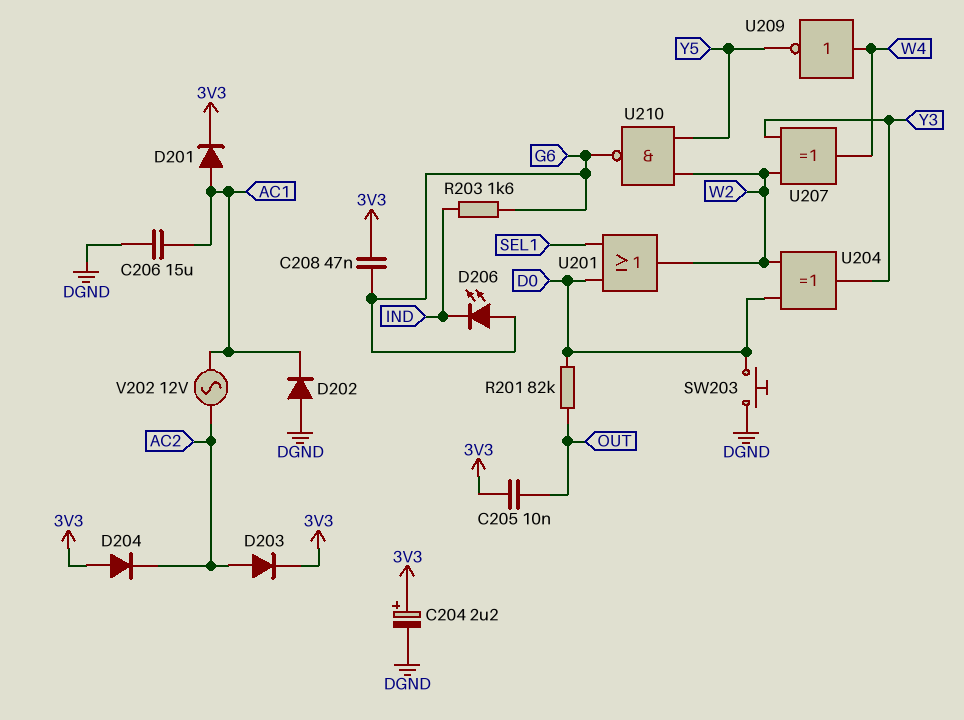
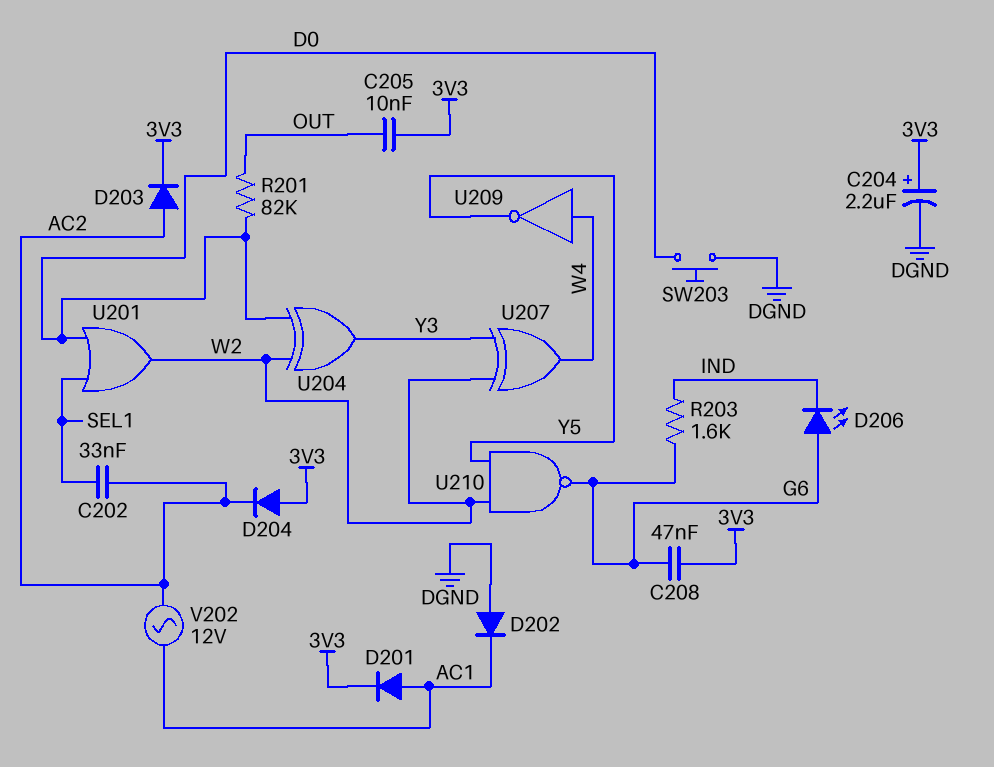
C202: none -> 33nF (AC2, SEL1)
C206: 15uF (AC1, DGND) -> none

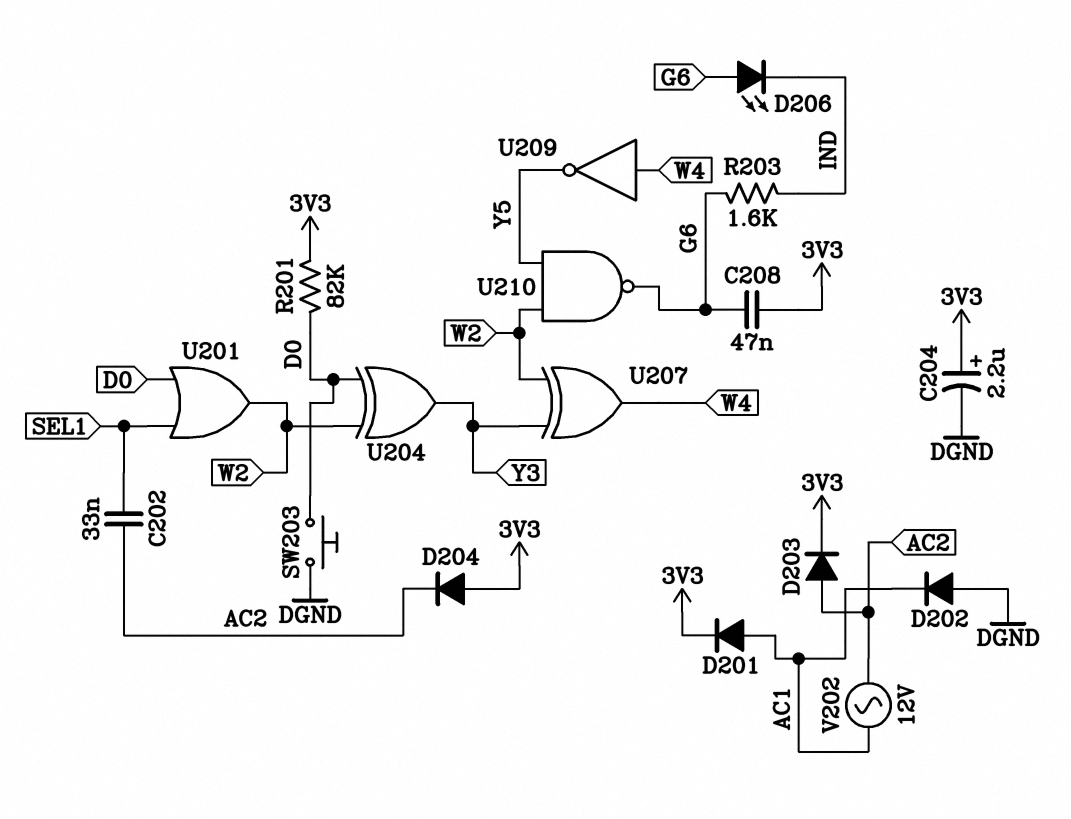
C205: 10nF (3V3, OUT) -> none
R201: 82k (D0, OUT) -> 82k (3V3, D0)

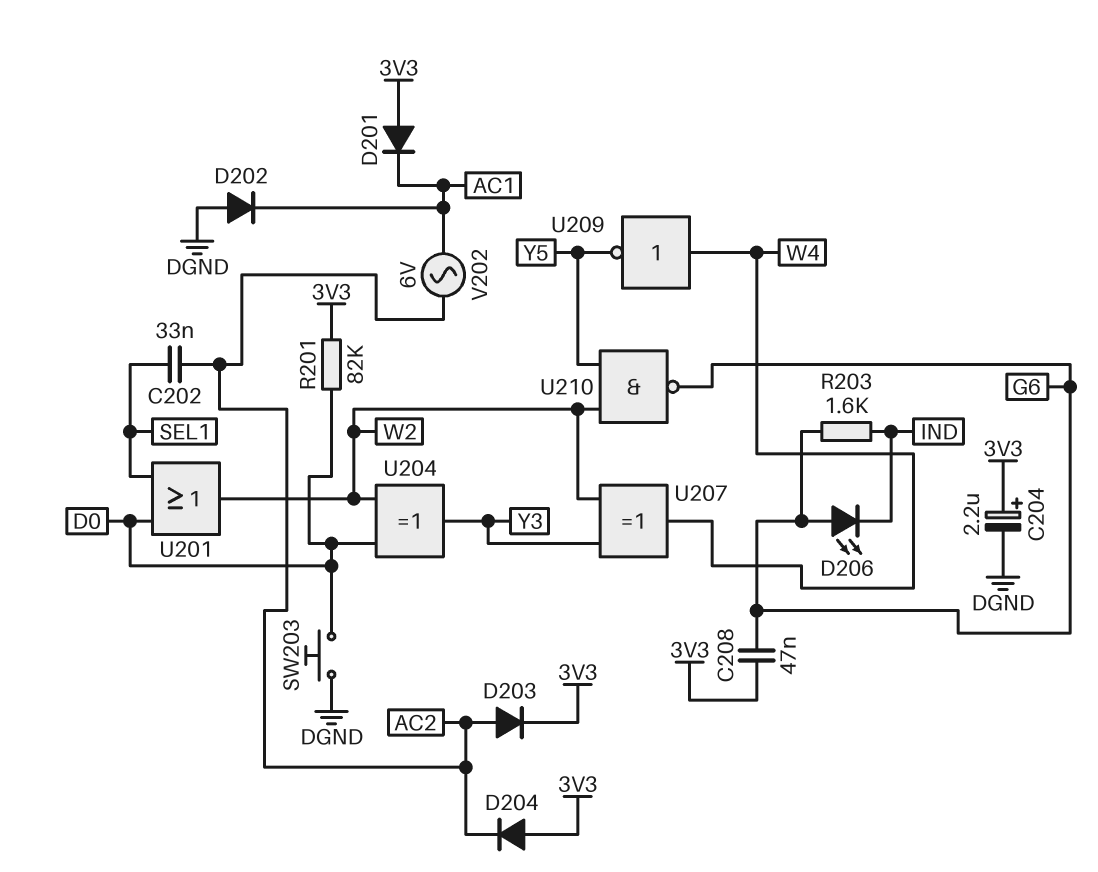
D201: diode (A AC1, K 3V3) -> diode (A 3V3, K AC1)
V202: AC 12V (AC1, AC2) -> AC 6V (AC1, AC2)

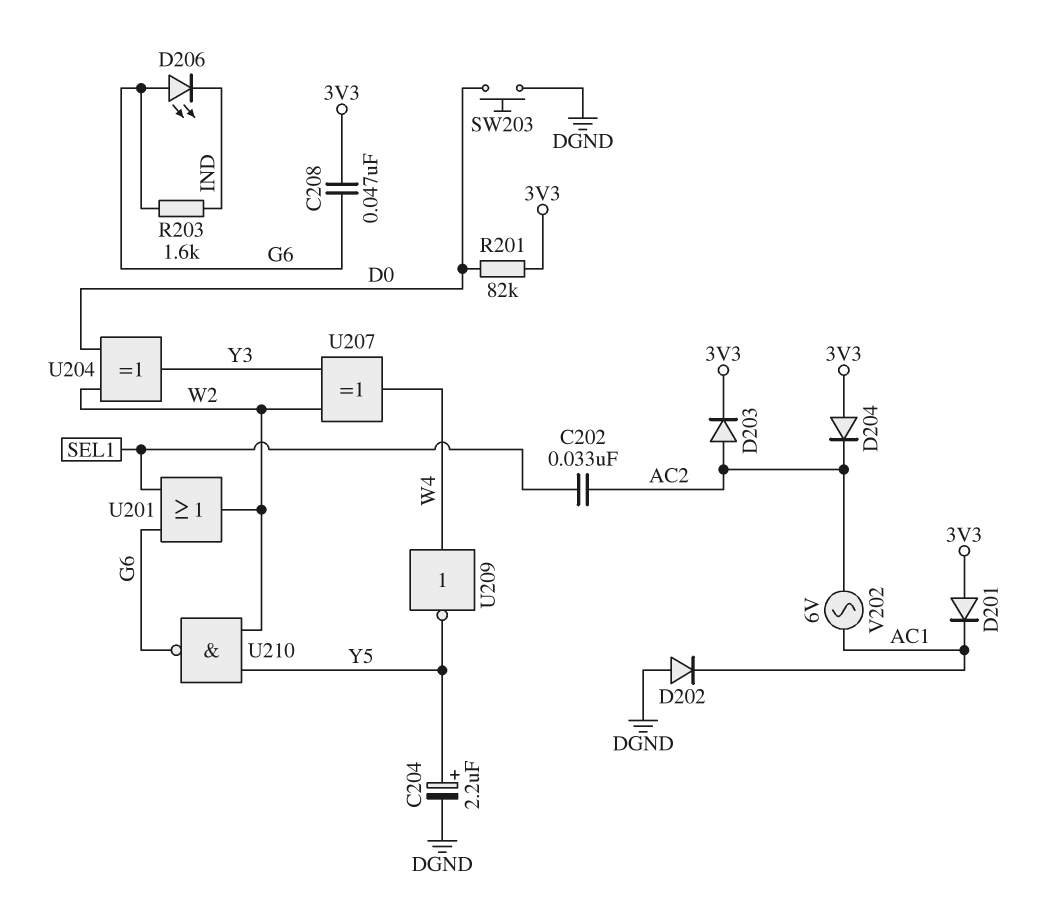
C204: 2.2uF (plus 3V3, minus DGND) -> 2.2uF (plus Y5, minus DGND)
U201: OR (in D0, in SEL1, out W2) -> OR (in G6, in SEL1, out W2)

